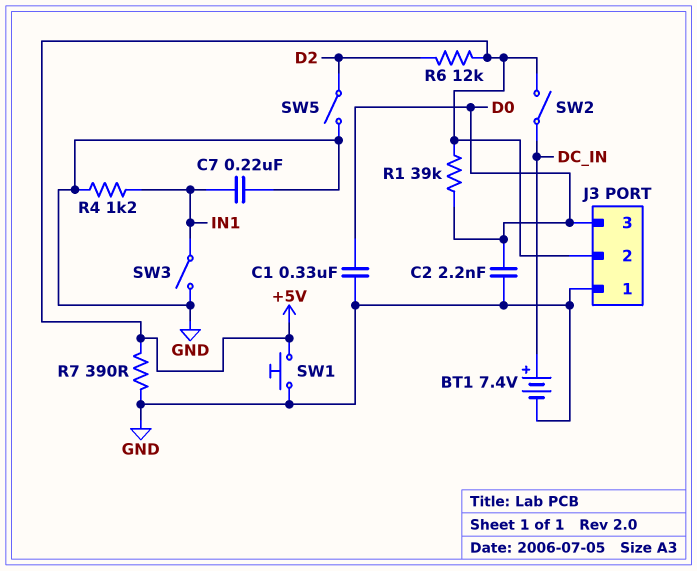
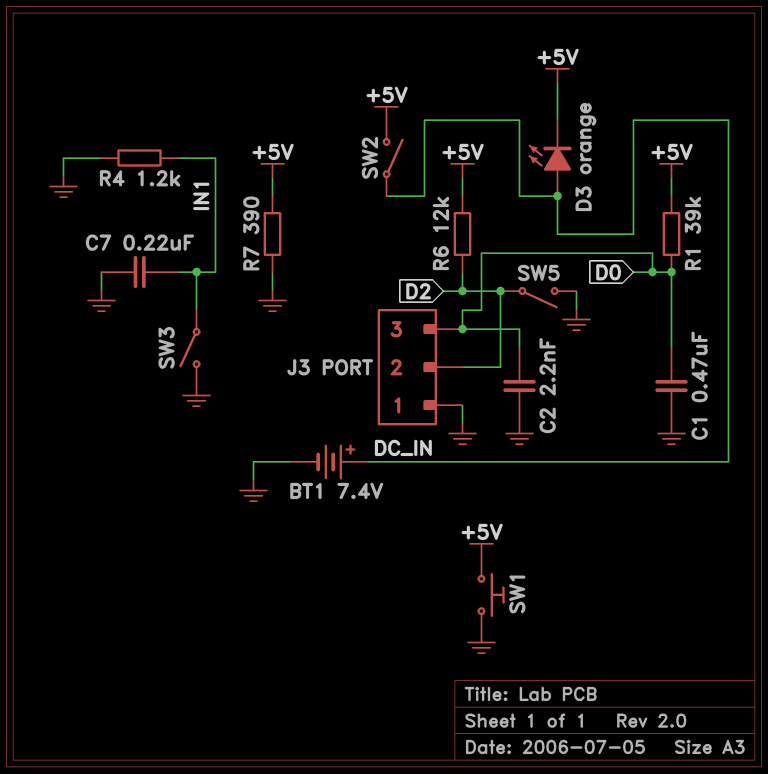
C1: 330nF (D0, GND) -> 470nF (D0, GND)
D3: none -> LED orange (A DC_IN, K +5V)
J3 pin 2: +5V -> D2

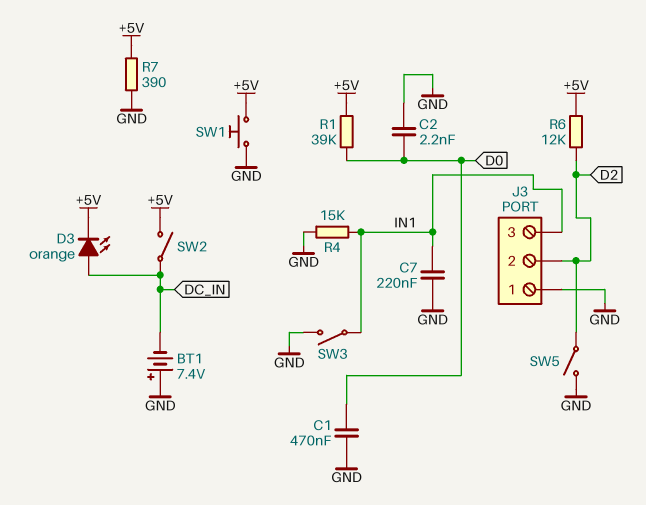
BT1: 7.4V (plus DC_IN, minus GND) -> 7.4V (plus GND, minus DC_IN)
J3 pin 3: D0 -> IN1
R4: 1.2k (GND, IN1) -> 15k (GND, IN1)

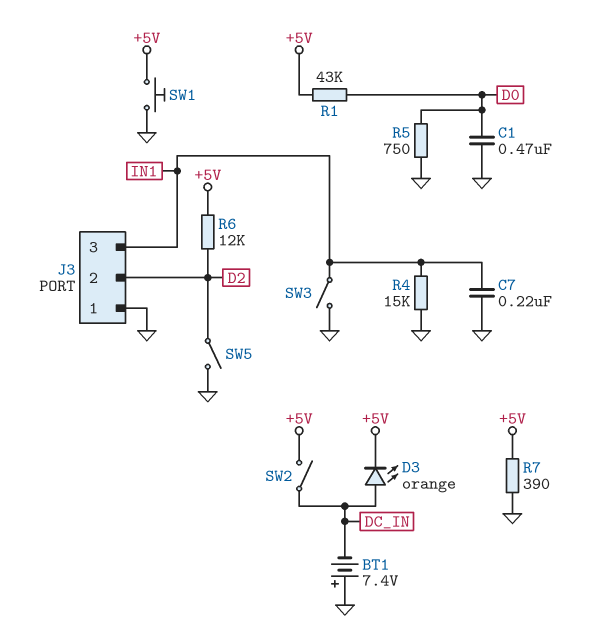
C2: 2.2nF (D0, GND) -> none
R1: 39k (+5V, D0) -> 43k (+5V, D0)
R5: none -> 750 (D0, GND)

